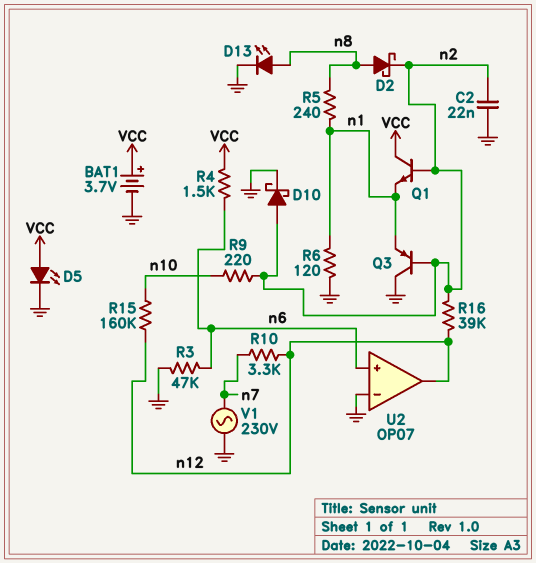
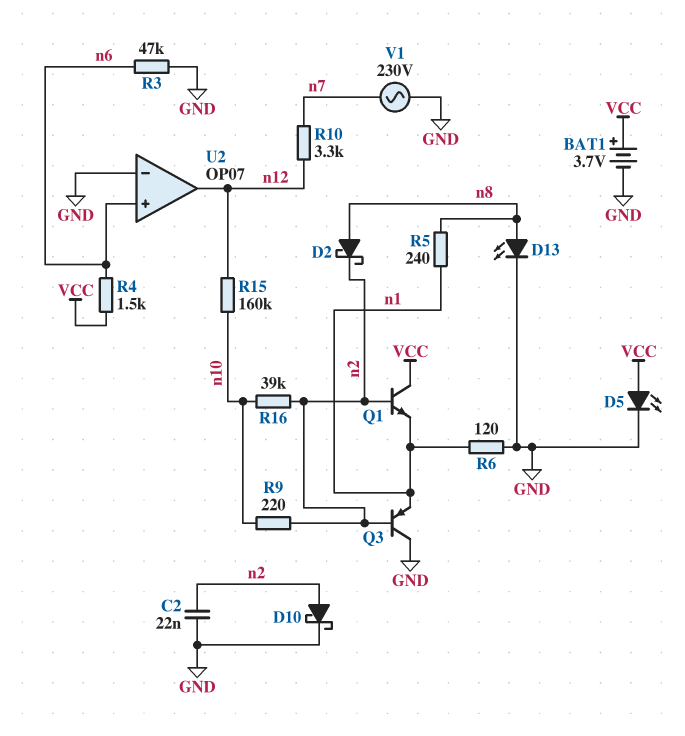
R16: 39k (n2, n12) -> 39k (n2, n10)

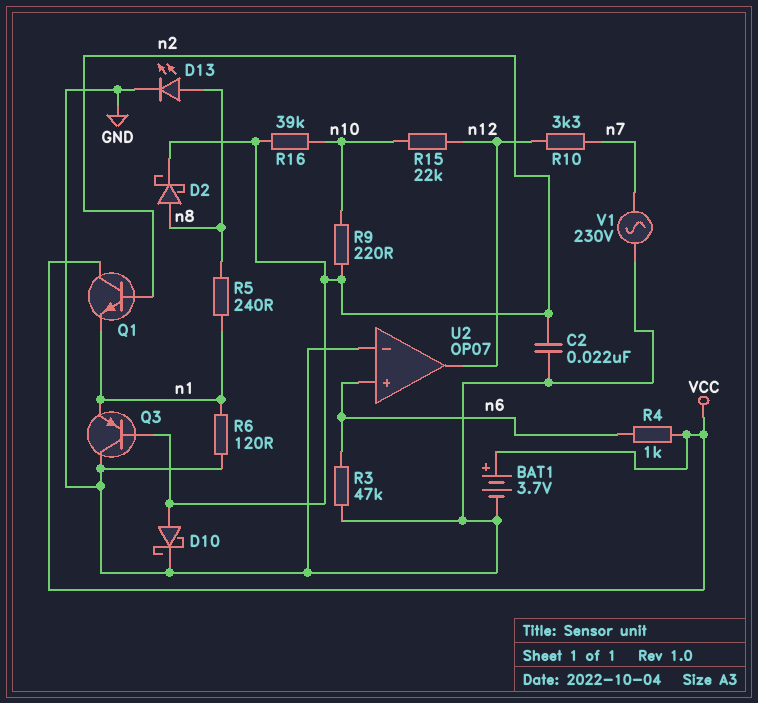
D5: LED (A VCC, K GND) -> none
R4: 1.5k (VCC, n6) -> 1k (VCC, n6)
R15: 160k (n10, n12) -> 22k (n10, n12)

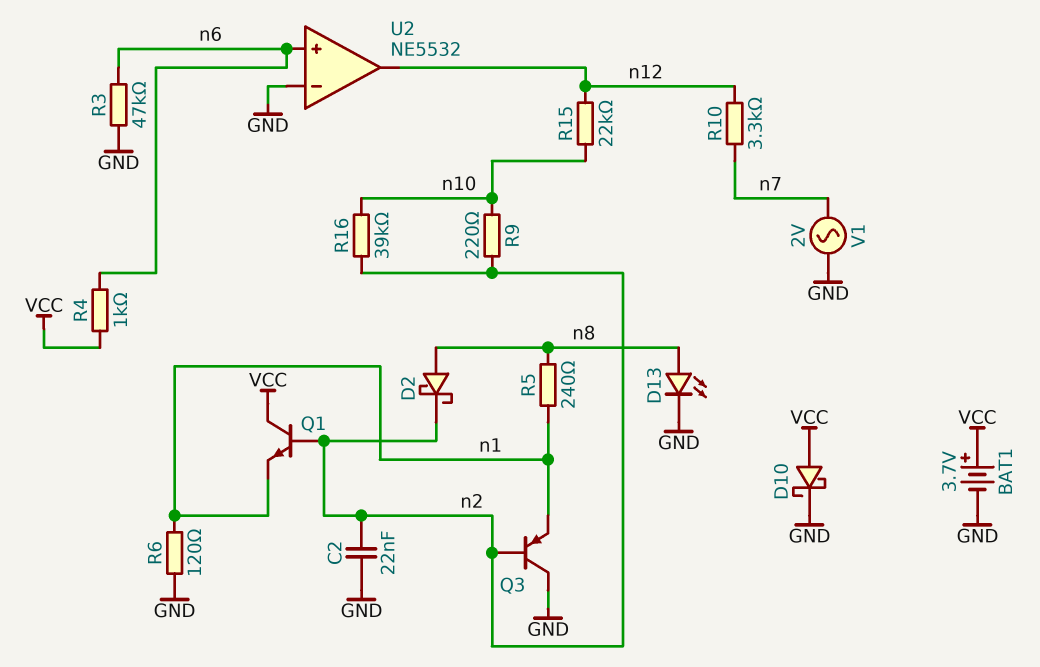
D10: schottky (A n2, K GND) -> schottky (A VCC, K GND)
U2: OP07 -> NE5532
V1: AC 230V (GND, n7) -> AC 2V (GND, n7)

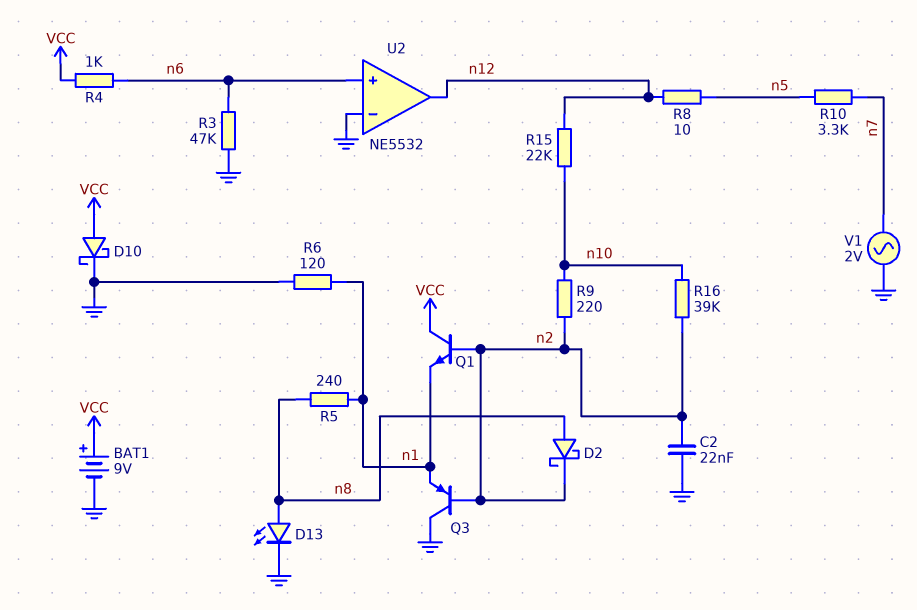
BAT1: 3.7V (plus VCC, minus GND) -> 9V (plus VCC, minus GND)
R8: none -> 10 (n5, n12)
R10: 3.3k (n7, n12) -> 3.3k (n5, n7)

